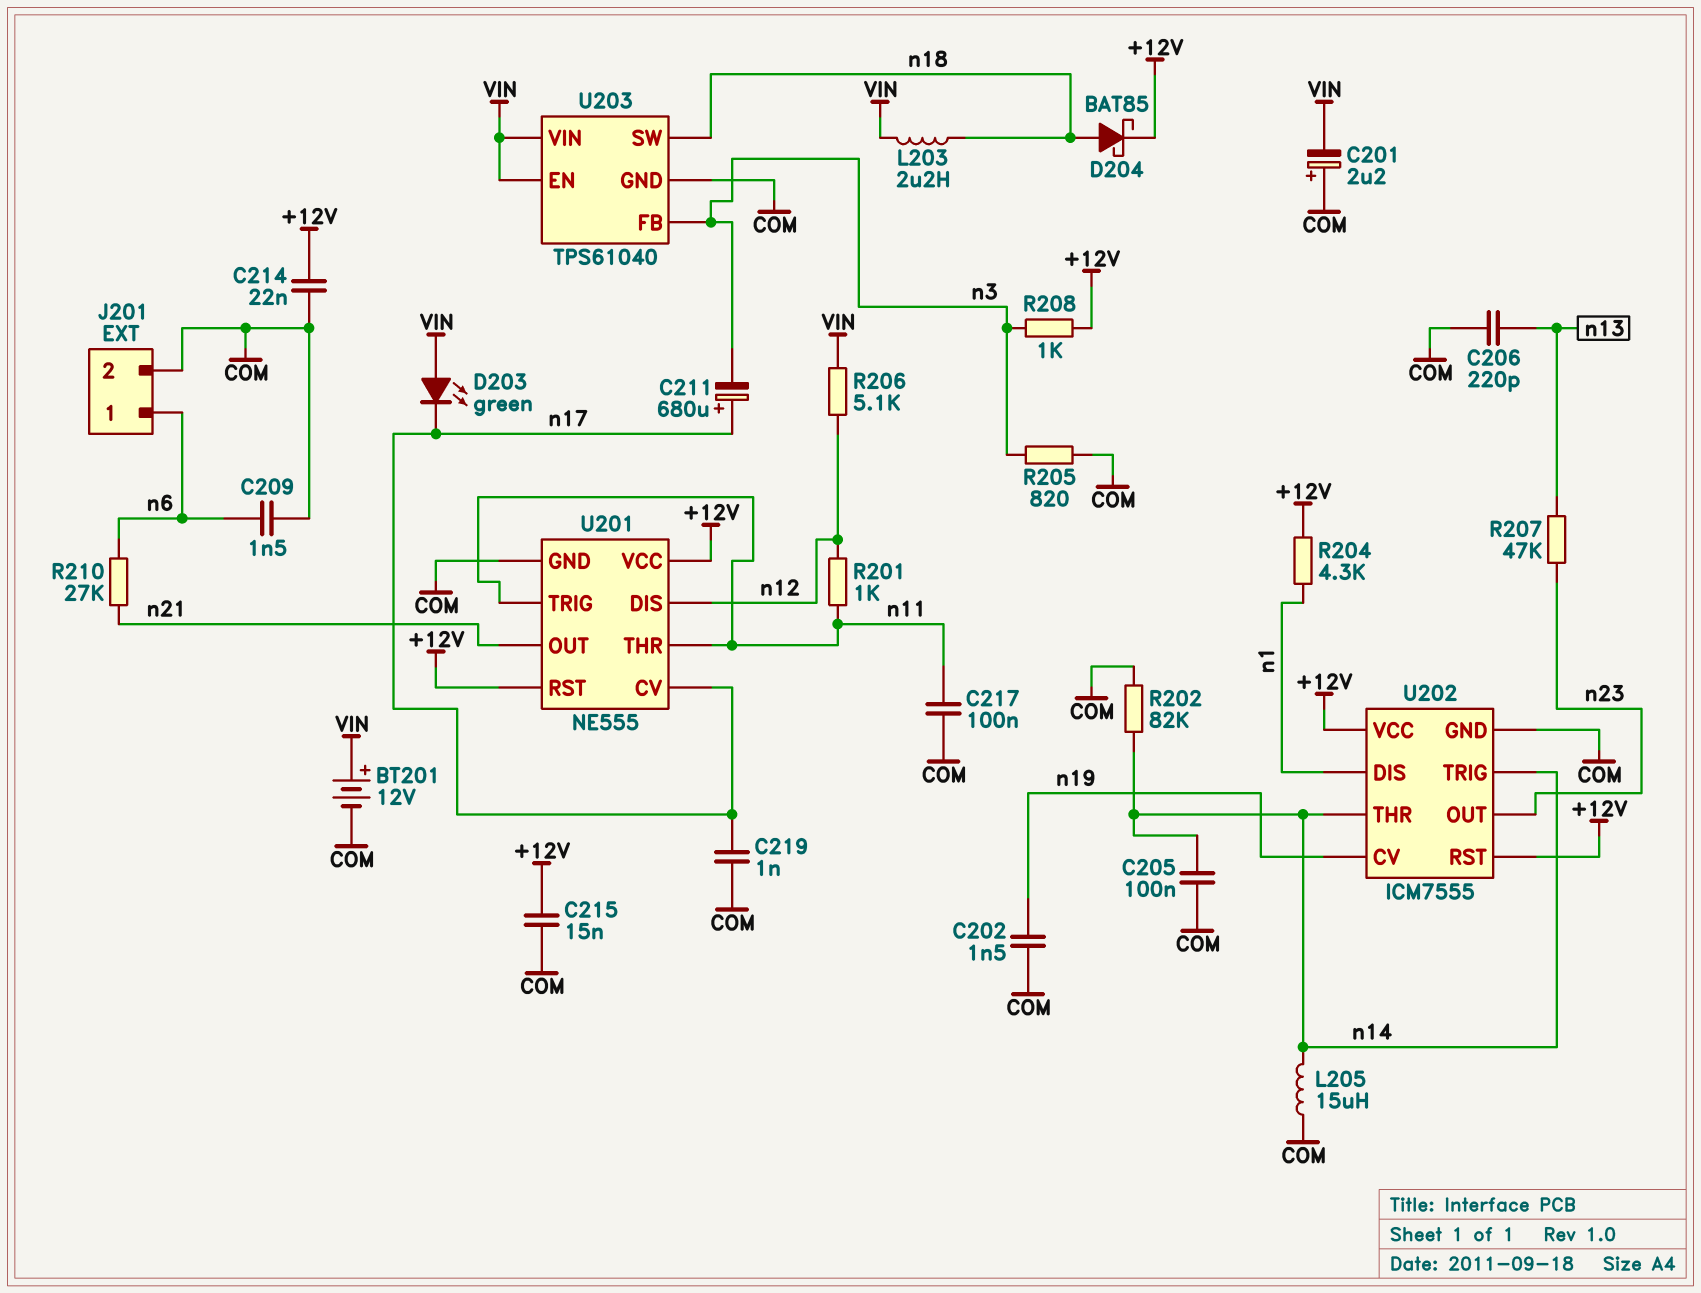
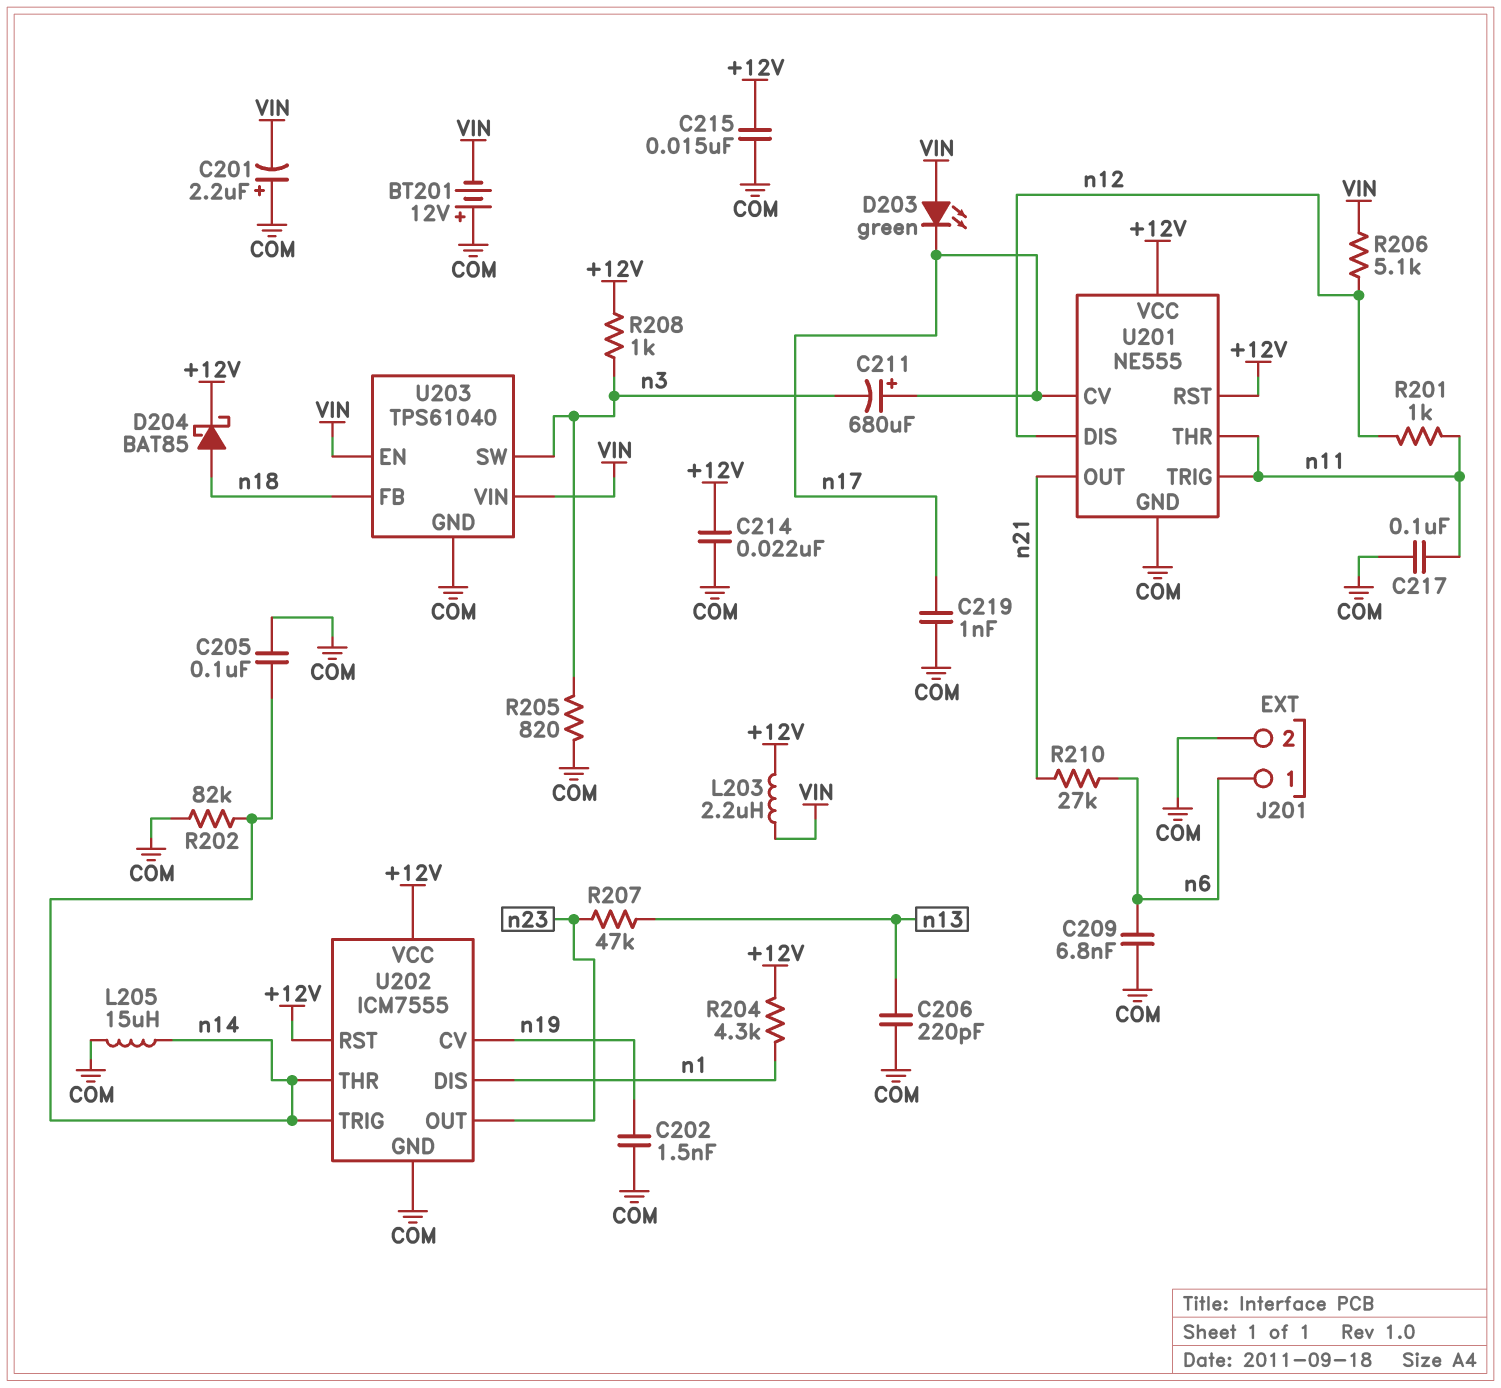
BT201: 12V (plus VIN, minus COM) -> 12V (plus COM, minus VIN)
C209: 1.5nF (COM, n6) -> 6.8nF (COM, n6)
L203: 2.2uH (VIN, n18) -> 2.2uH (+12V, VIN)
U203 pin FB: n3 -> n18
U203 pin SW: n18 -> n3

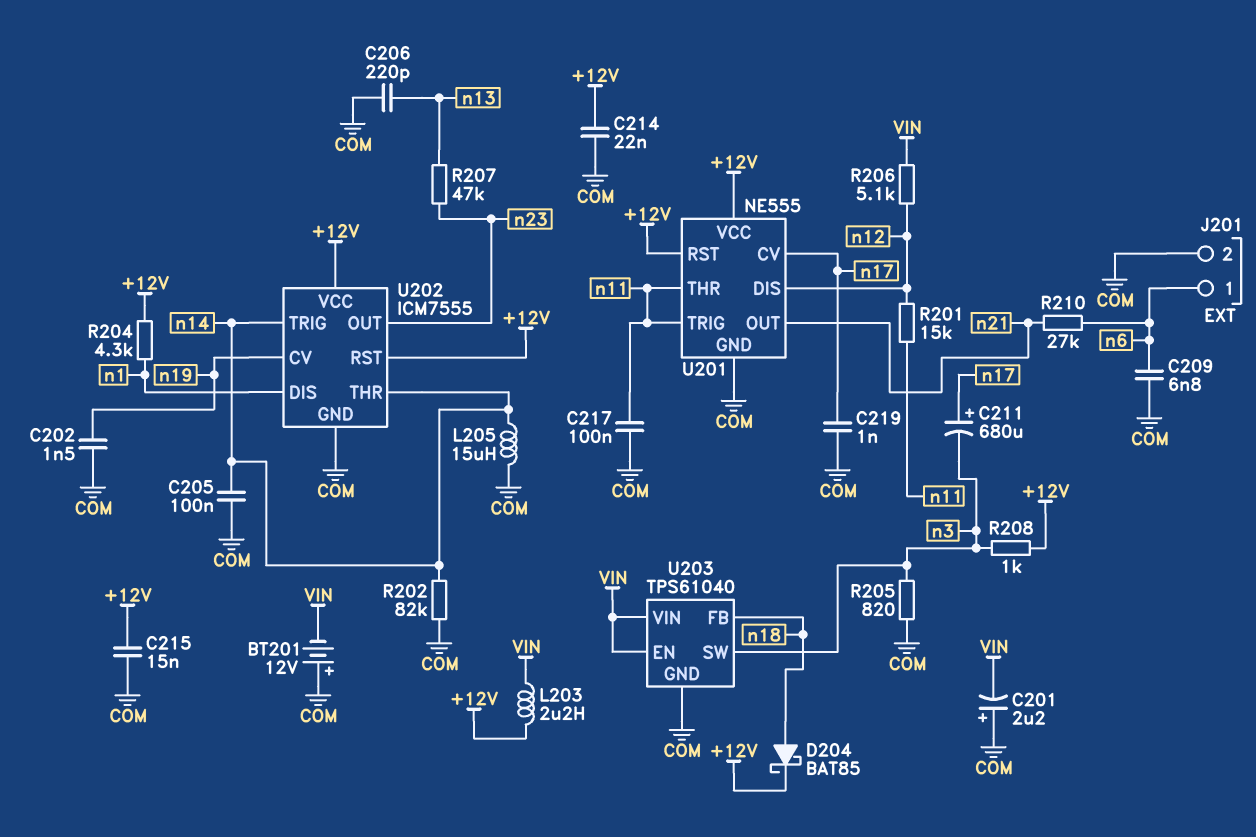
D203: LED green (A VIN, K n17) -> none
R201: 1k (n11, n12) -> 15k (n11, n12)

